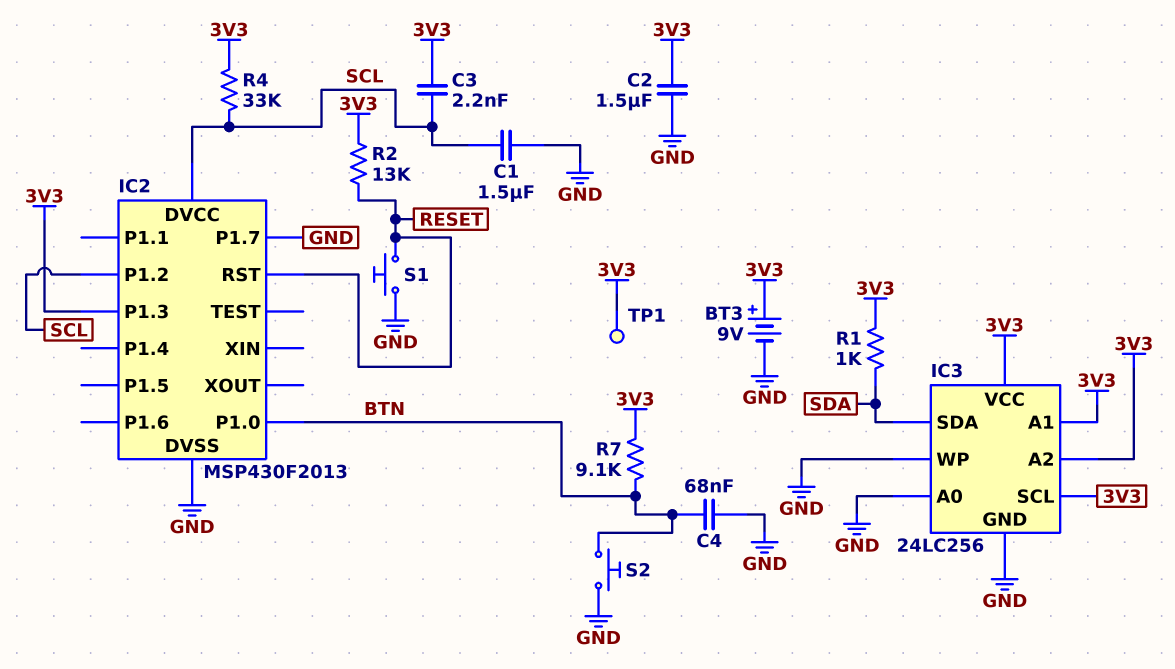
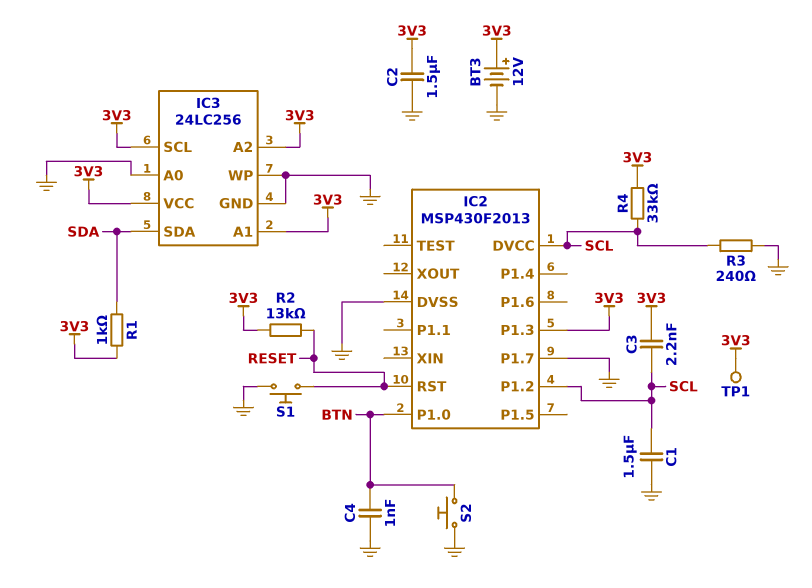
BT3: 9V (plus 3V3, minus GND) -> 12V (plus 3V3, minus GND)
C4: 68nF (BTN, GND) -> 1nF (BTN, GND)
R3: none -> 240 (GND, SCL)
R7: 9.1k (3V3, BTN) -> none

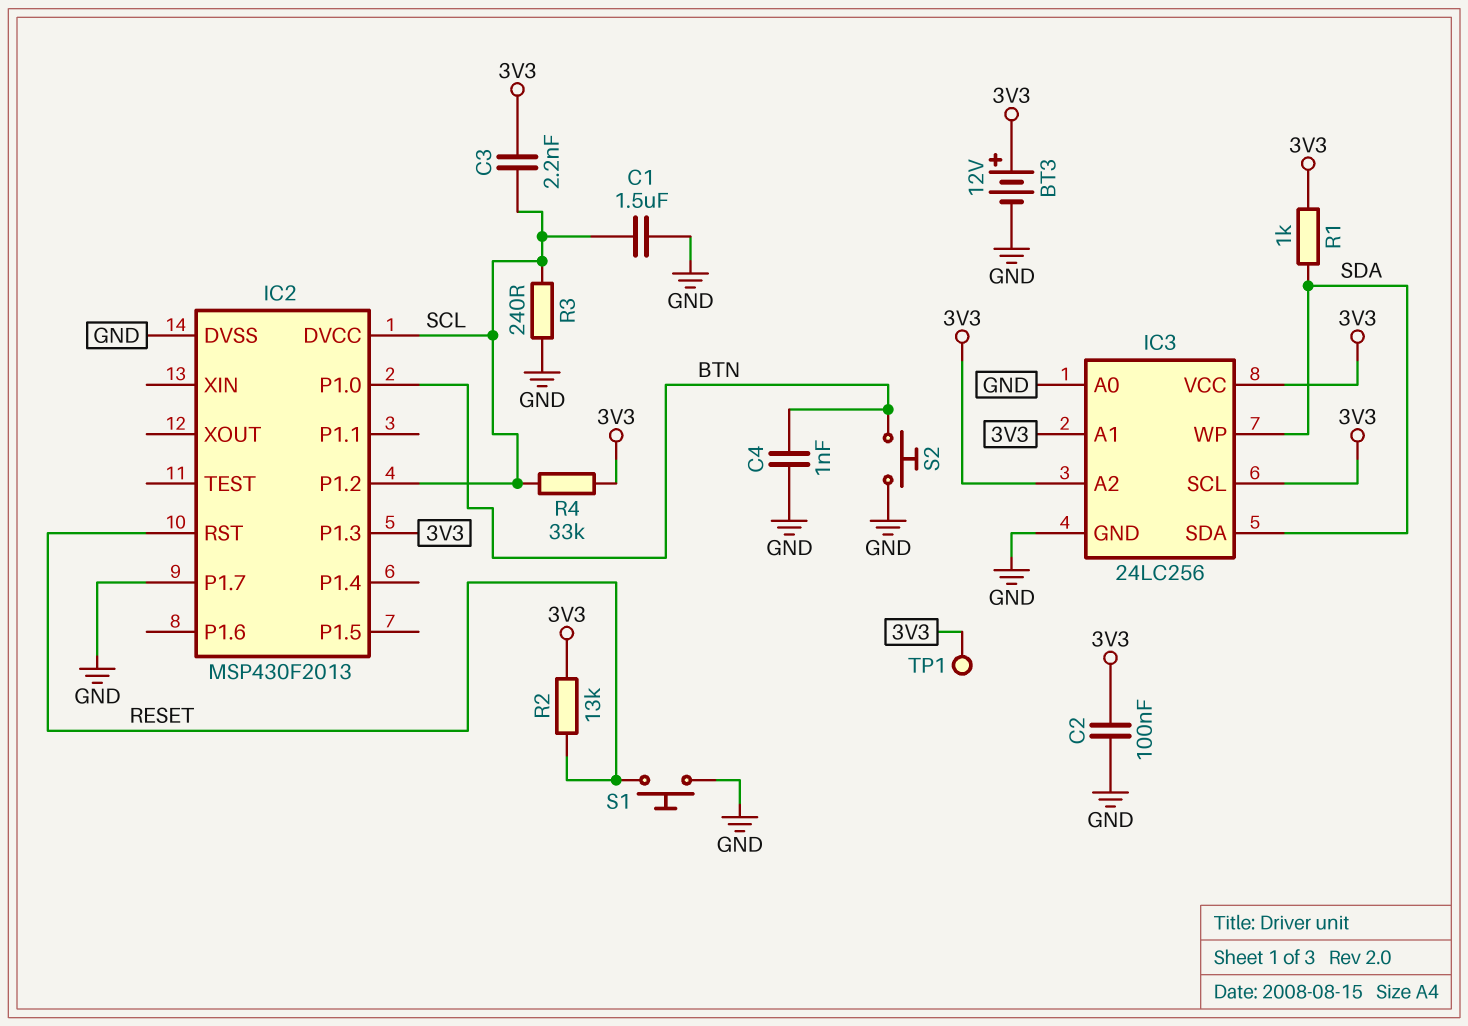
C2: 1.5uF (3V3, GND) -> 100nF (3V3, GND)
IC3 pin WP: GND -> SDA

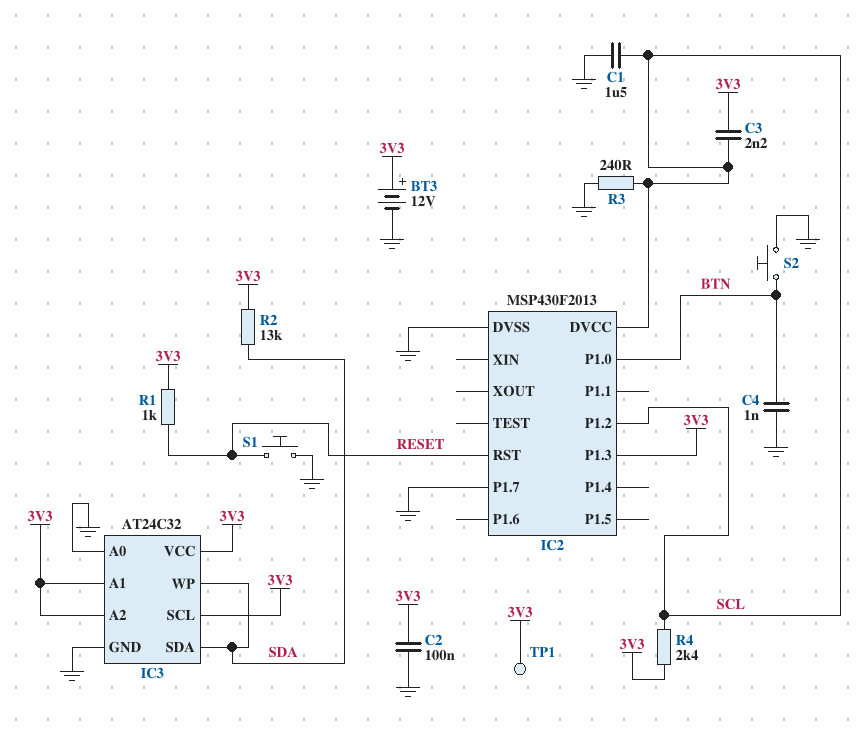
IC3: 24LC256 -> AT24C32
R1: 1k (3V3, SDA) -> 1k (3V3, RESET)
R2: 13k (3V3, RESET) -> 13k (3V3, SDA)
R4: 33k (3V3, SCL) -> 2.4k (3V3, SCL)

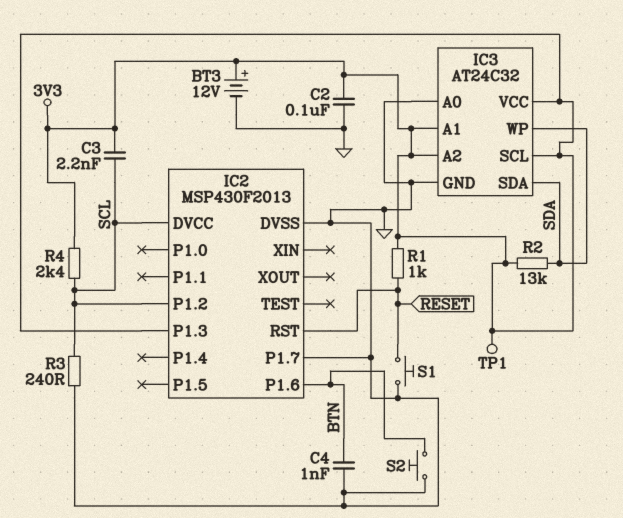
C1: 1.5uF (GND, SCL) -> none
IC2 pin P1.0: BTN -> none
IC2 pin P1.6: none -> BTN

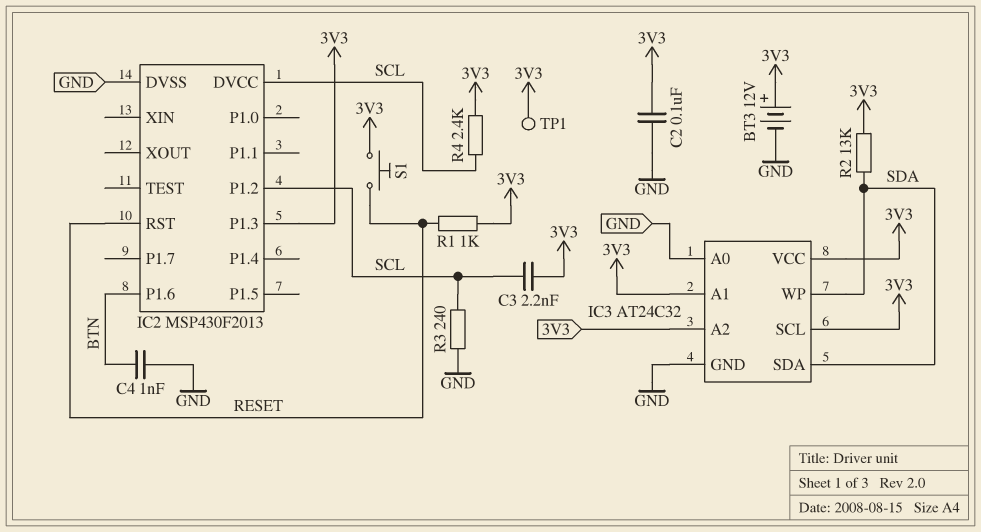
IC2 pin P1.7: GND -> none
S1: button (GND, RESET) -> button (3V3, RESET)
S2: button (BTN, GND) -> none

